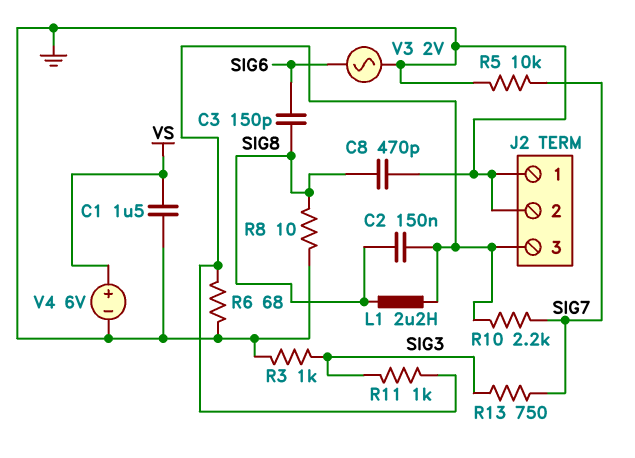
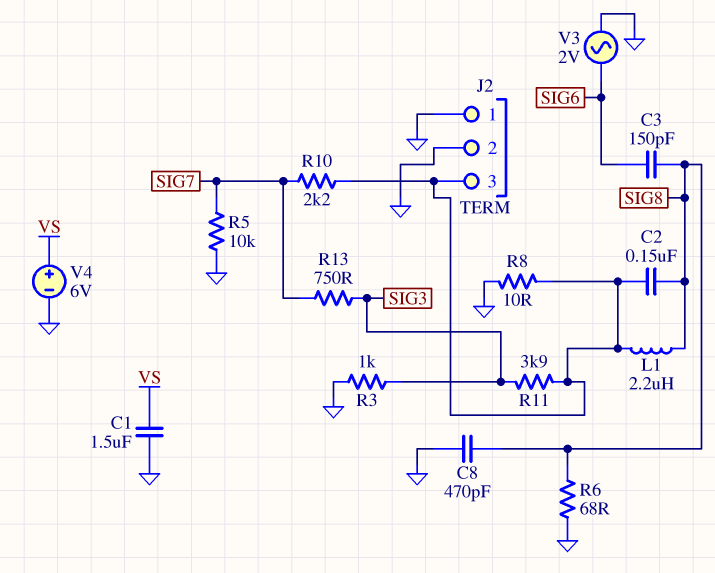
R6: 68 (GND, J2/3) -> 68 (GND, SIG8)
R8: 10 (GND, SIG8) -> 10 (GND, J2/3)
R11: 1k (J2/3, SIG3) -> 3.9k (J2/3, SIG3)

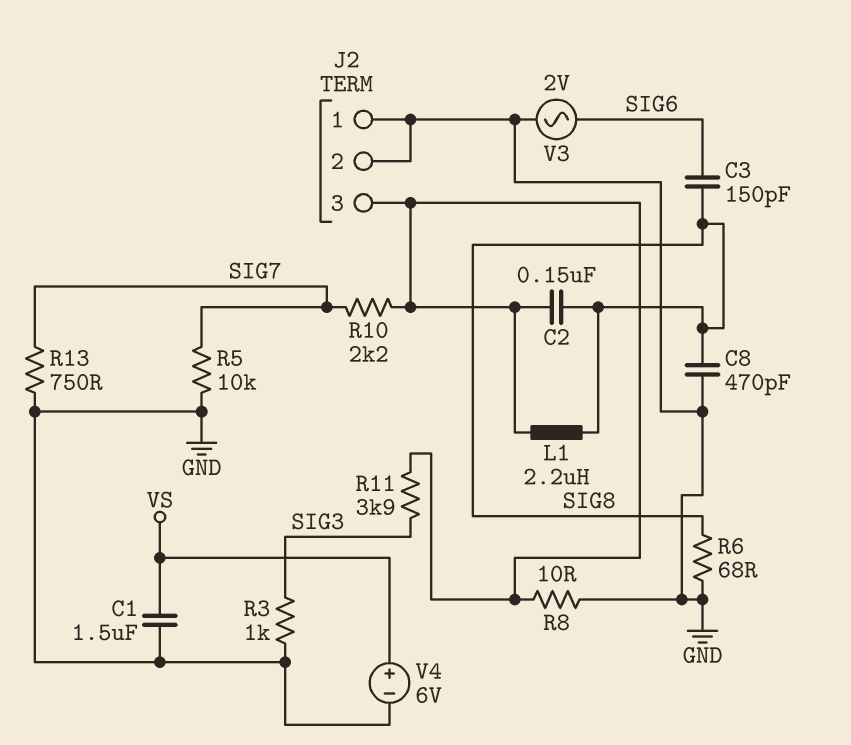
R13: 750 (SIG3, SIG7) -> 750 (GND, SIG7)

